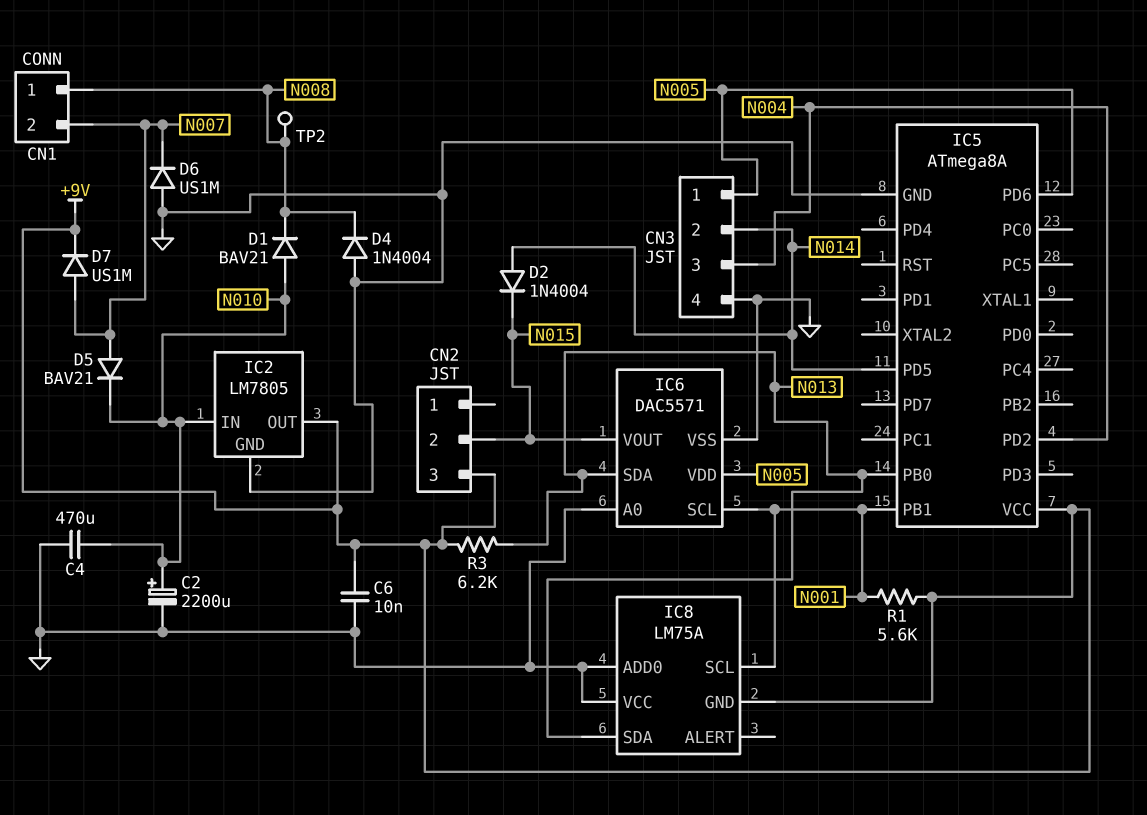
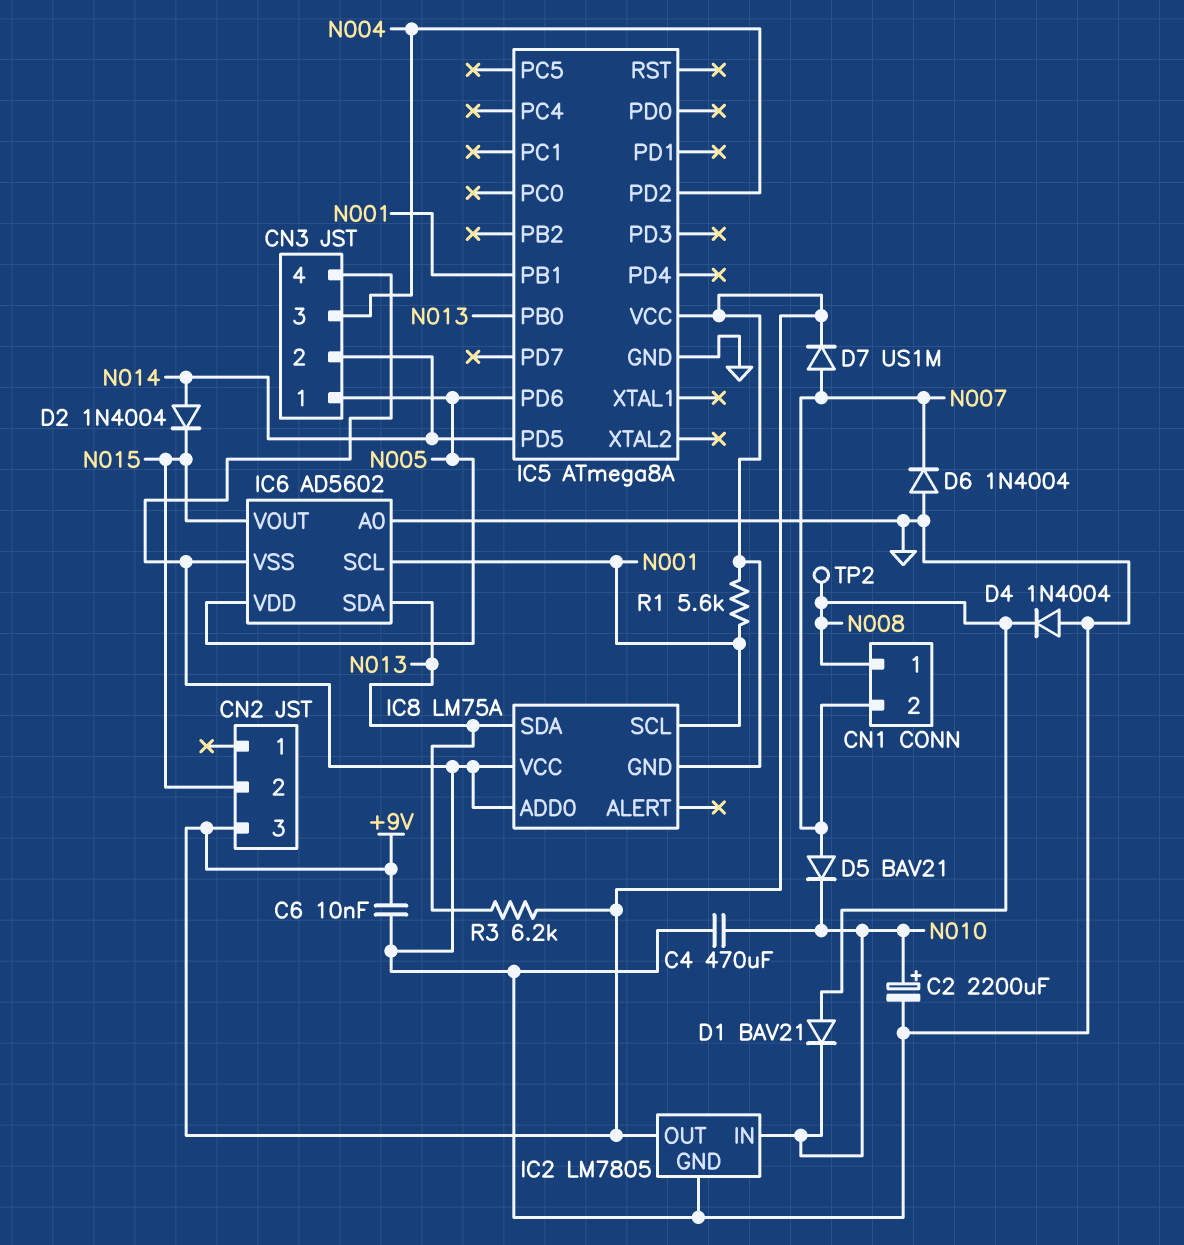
D1: diode BAV21 (A N010, K N008) -> diode BAV21 (A N008, K N010)
D6: diode US1M (A GND, K N007) -> diode 1N4004 (A GND, K N007)
IC6: DAC5571 -> AD5602

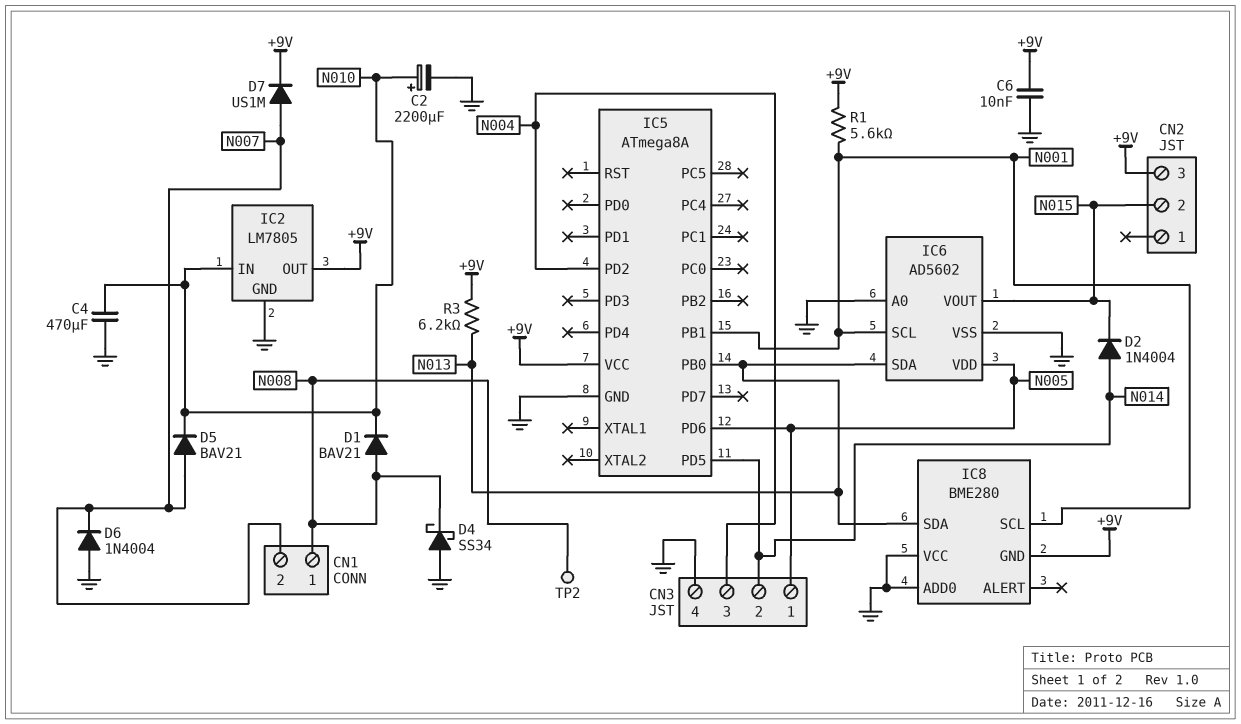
D4: diode 1N4004 (A GND, K N008) -> schottky SS34 (A GND, K N008)
IC8: LM75A -> BME280

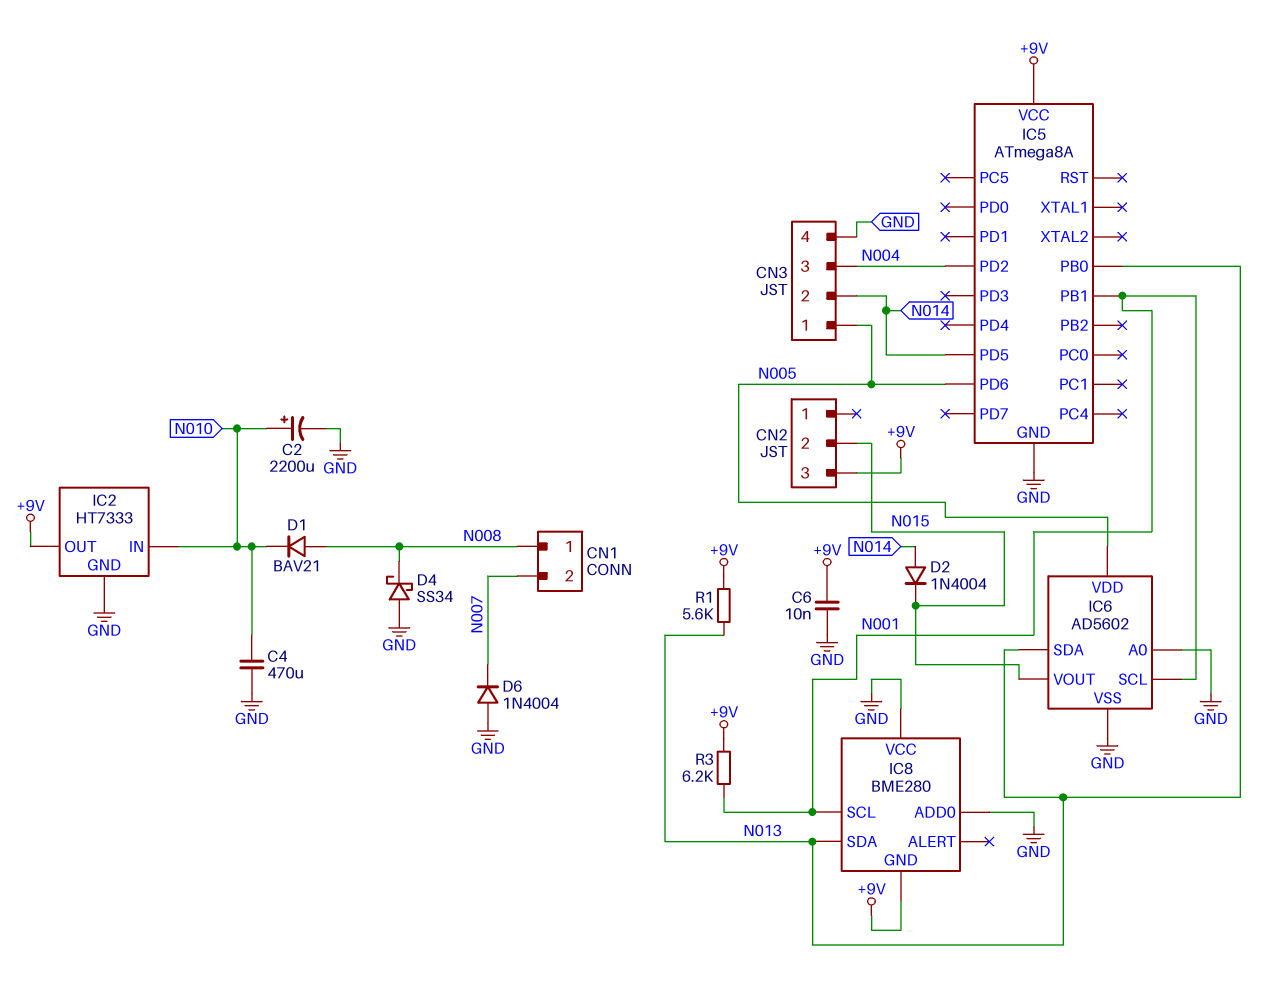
D5: diode BAV21 (A N007, K N010) -> none
D7: diode US1M (A N007, K +9V) -> none
IC2: LM7805 -> HT7333
R1: 5.6k (+9V, N001) -> 5.6k (+9V, N013)
R3: 6.2k (+9V, N013) -> 6.2k (+9V, N001)
TP2: test point (N008) -> none

